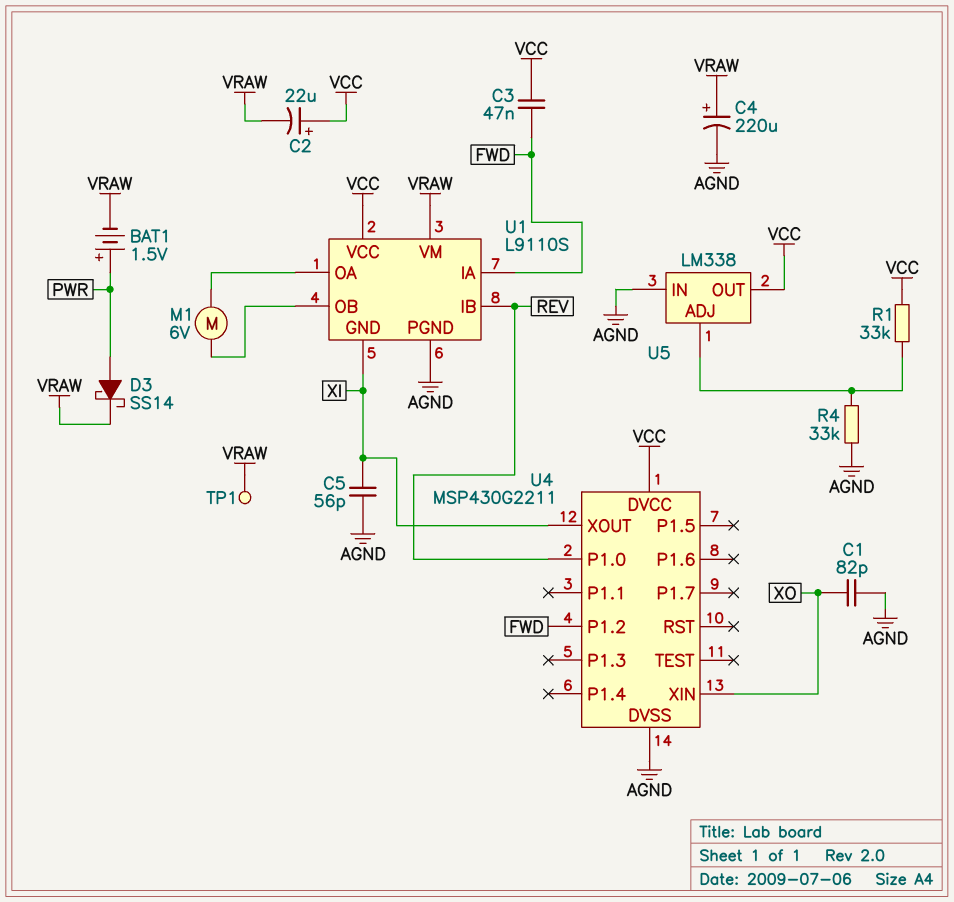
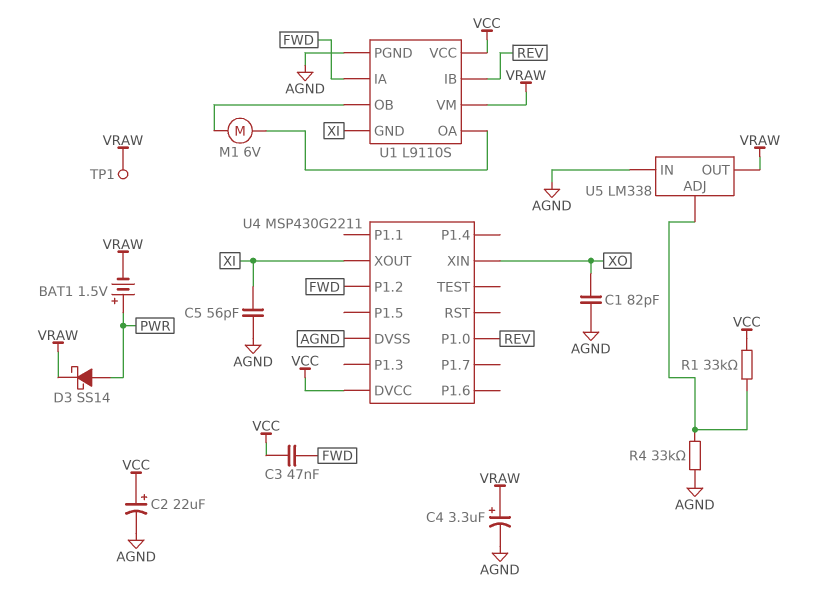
C2: 22uF (plus VCC, minus VRAW) -> 22uF (plus VCC, minus AGND)
C4: 220uF (plus VRAW, minus AGND) -> 3.3uF (plus VRAW, minus AGND)
U5 pin OUT: VCC -> VRAW

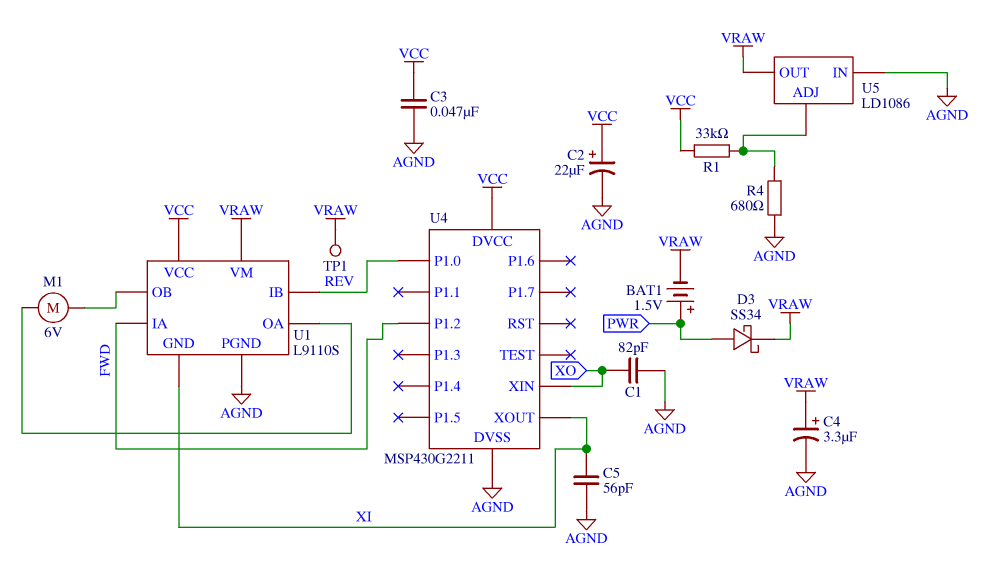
C3: 47nF (FWD, VCC) -> 47nF (AGND, VCC)
D3: schottky SS14 (A PWR, K VRAW) -> schottky SS34 (A PWR, K VRAW)
R4: 33k (AGND, U5/ADJ) -> 680 (AGND, U5/ADJ)
U5: LM338 -> LD1086

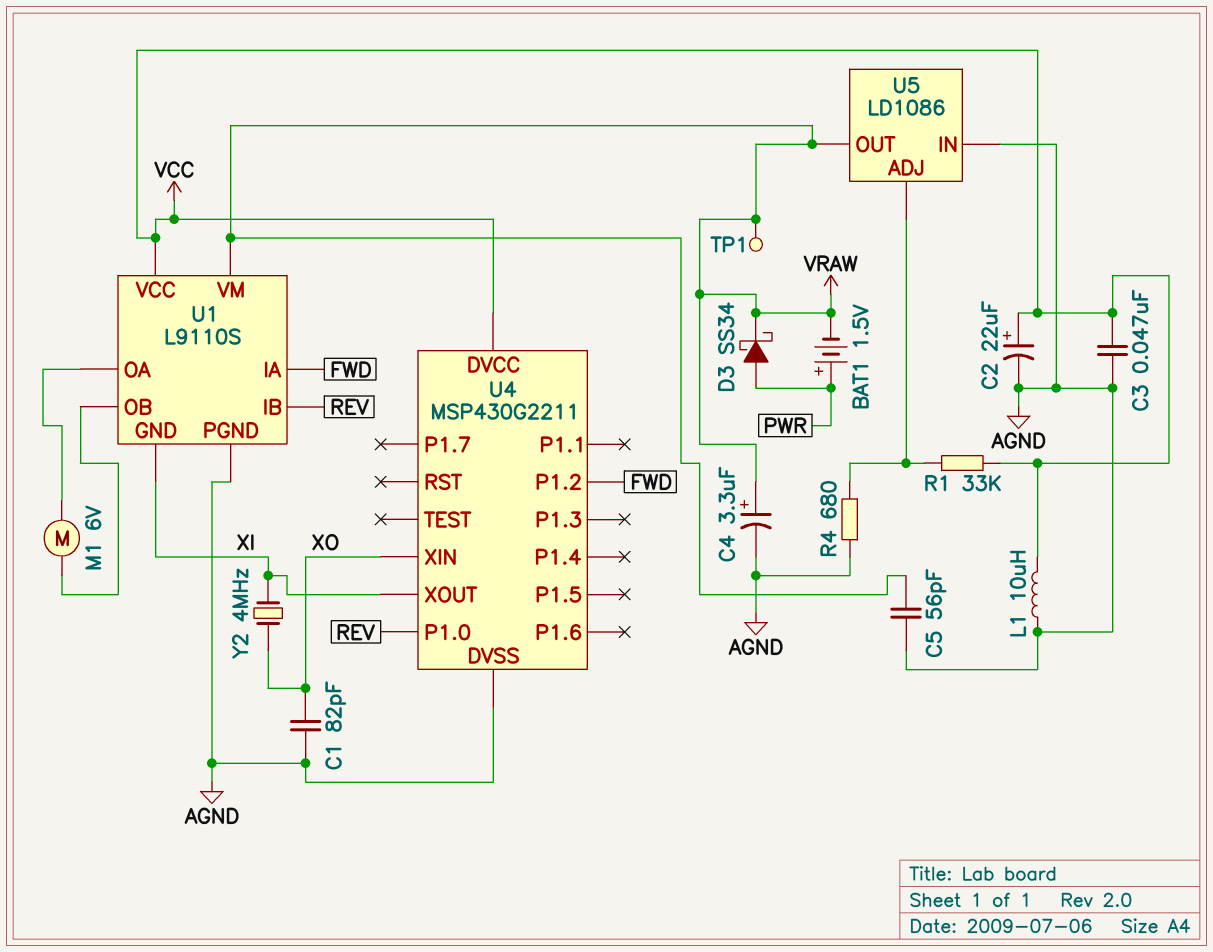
C5: 56pF (AGND, XI) -> 56pF (AGND, VRAW)
L1: none -> 10uH (AGND, VCC)
Y2: none -> 4MHz (XI, XO)

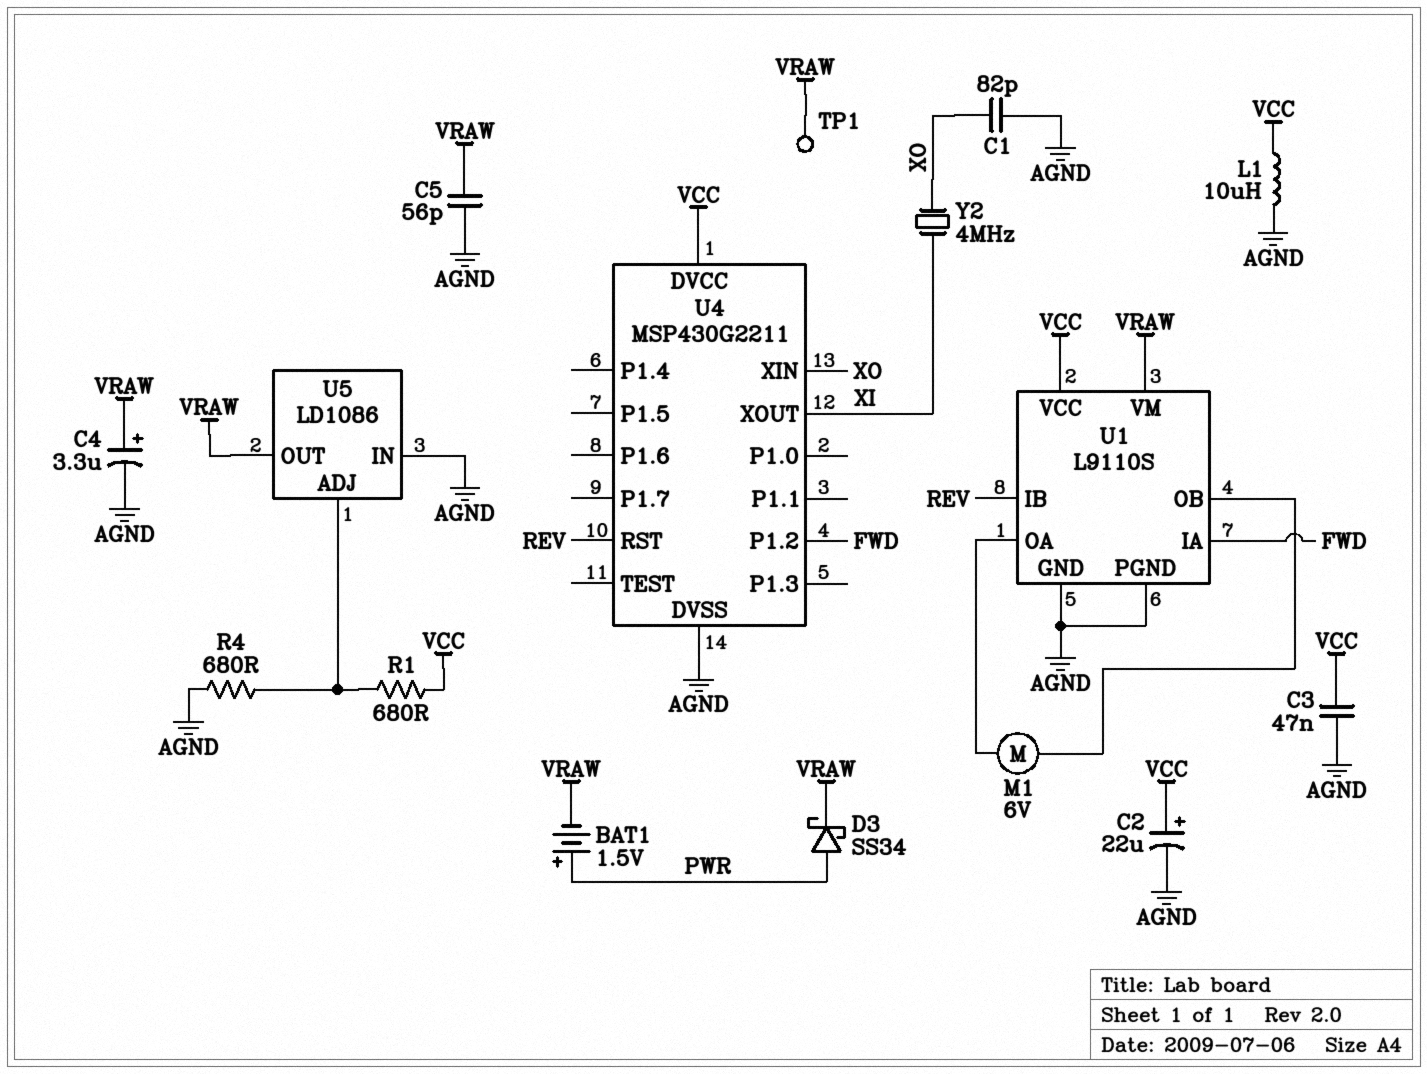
R1: 33k (U5/ADJ, VCC) -> 680 (U5/ADJ, VCC)
U1 pin GND: XI -> AGND
U4 pin P1.0: REV -> none
U4 pin RST: none -> REV

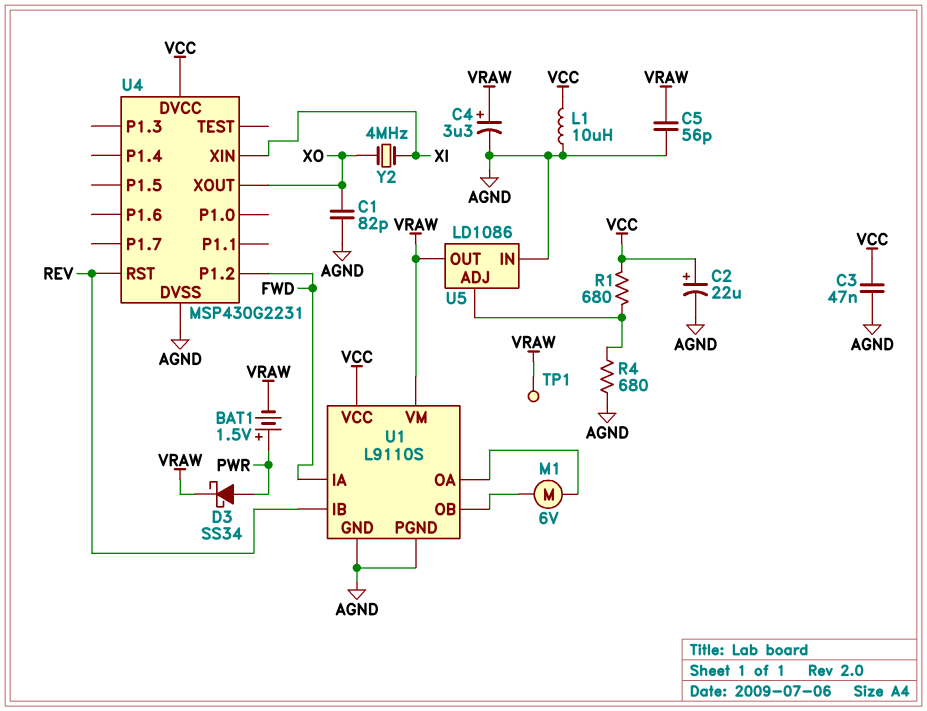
U4: MSP430G2211 -> MSP430G2231
U4 pin XIN: XO -> XI
U4 pin XOUT: XI -> XO

